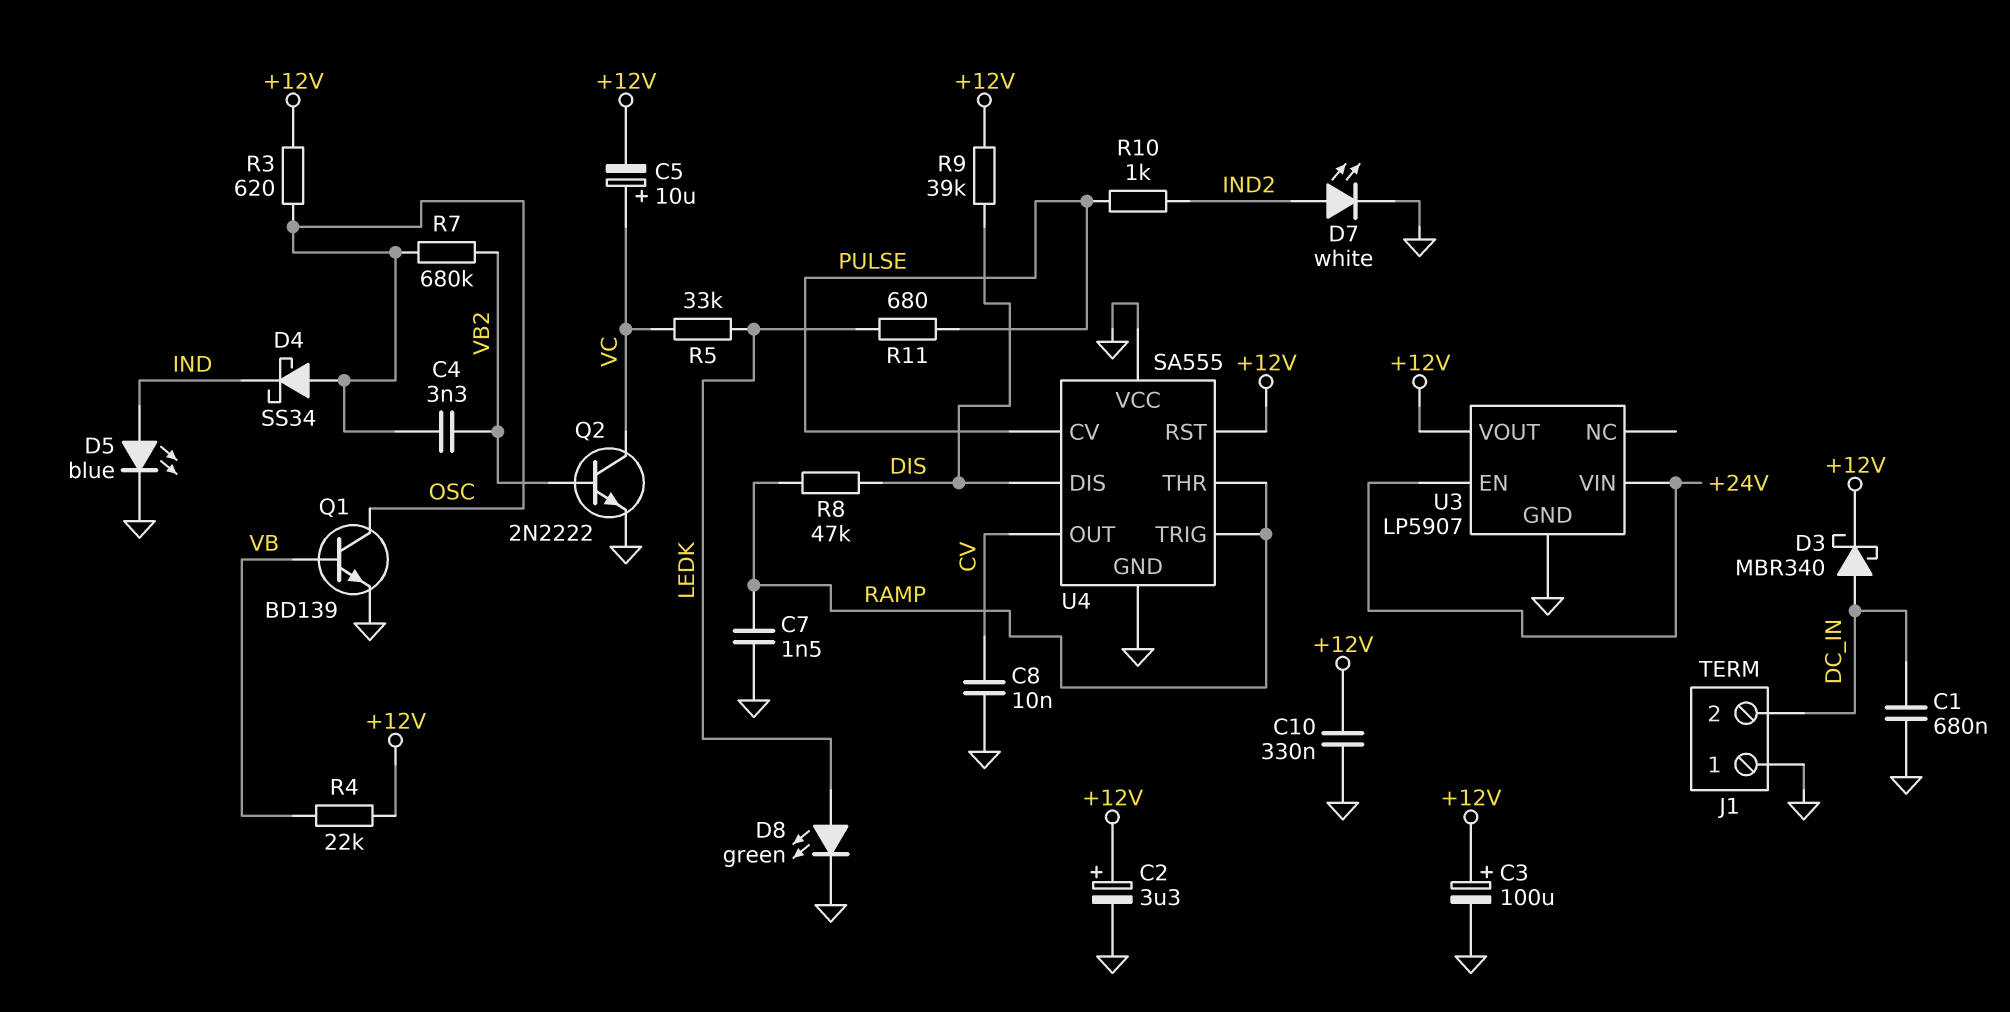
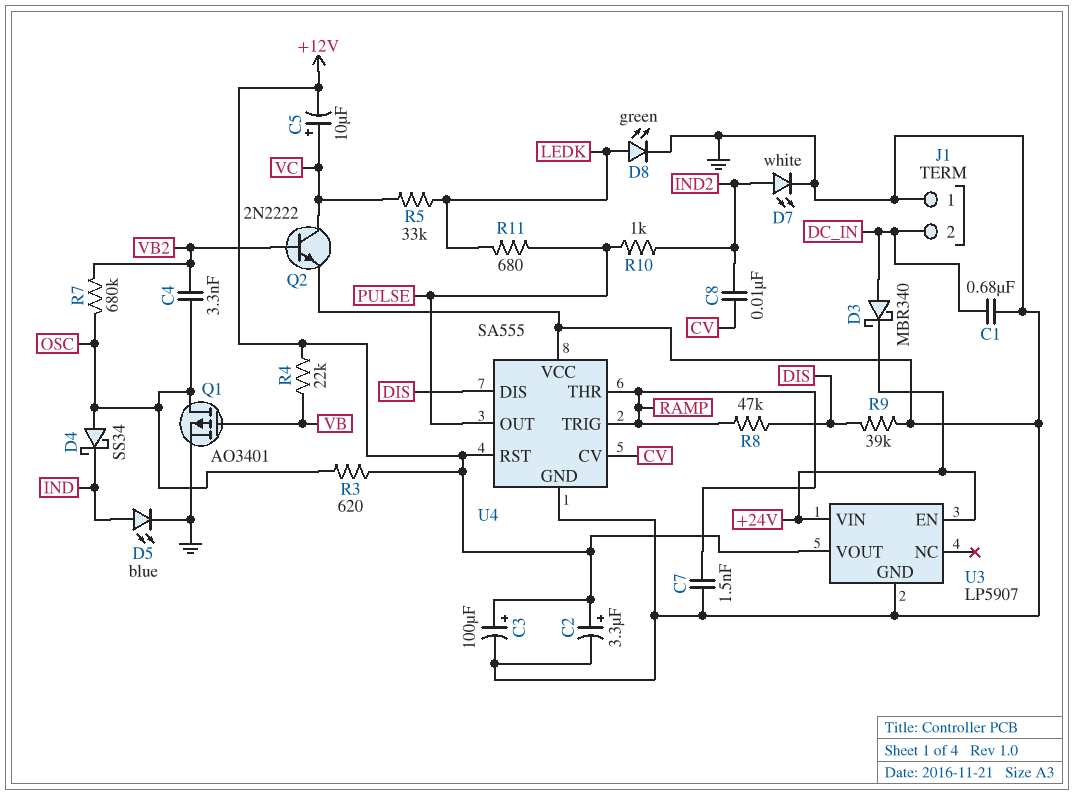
C8: 10nF (CV, GND) -> 10nF (CV, IND2)
C10: 330nF (+12V, GND) -> none
D3: schottky MBR340 (A DC_IN, K +12V) -> schottky MBR340 (A DC_IN, K +24V)
Q1: NPN BD139 (B VB, C OSC, E GND) -> PMOS AO3401 (G VB, D OSC, S GND)
R9: 39k (+12V, DIS) -> 39k (DIS, GND)
U4 pin CV: PULSE -> CV
U4 pin OUT: CV -> PULSE

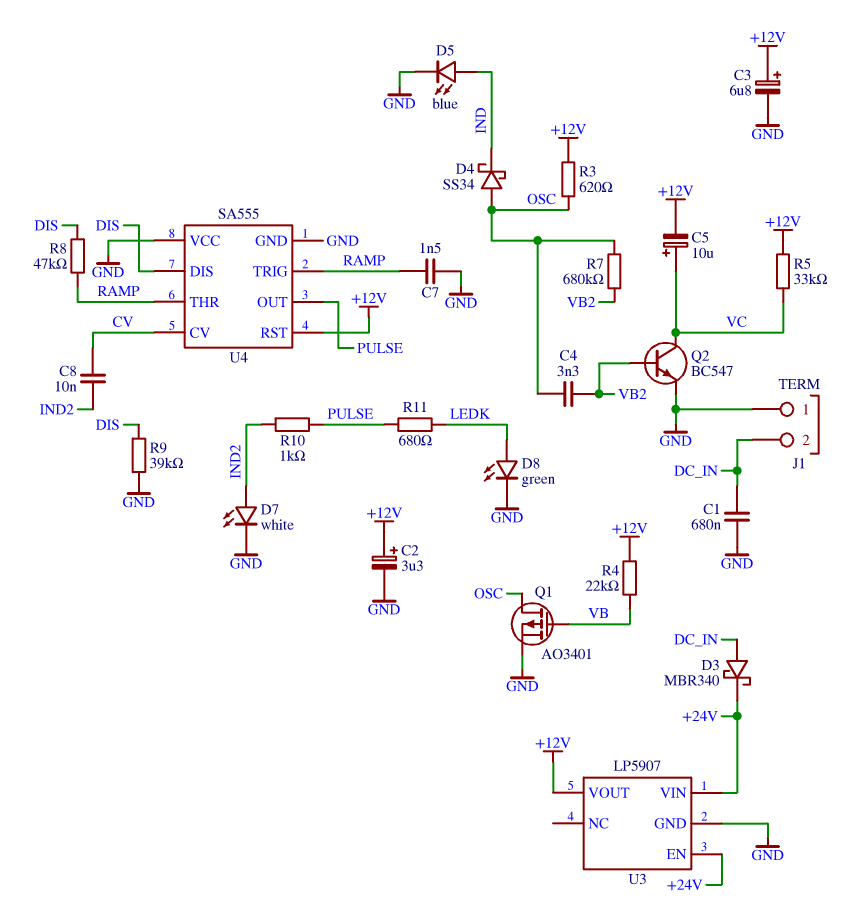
C3: 100uF (plus +12V, minus GND) -> 6.8uF (plus +12V, minus GND)
Q2: NPN 2N2222 (B VB2, C VC, E GND) -> NPN BC547 (B VB2, C VC, E GND)
R5: 33k (LEDK, VC) -> 33k (+12V, VC)

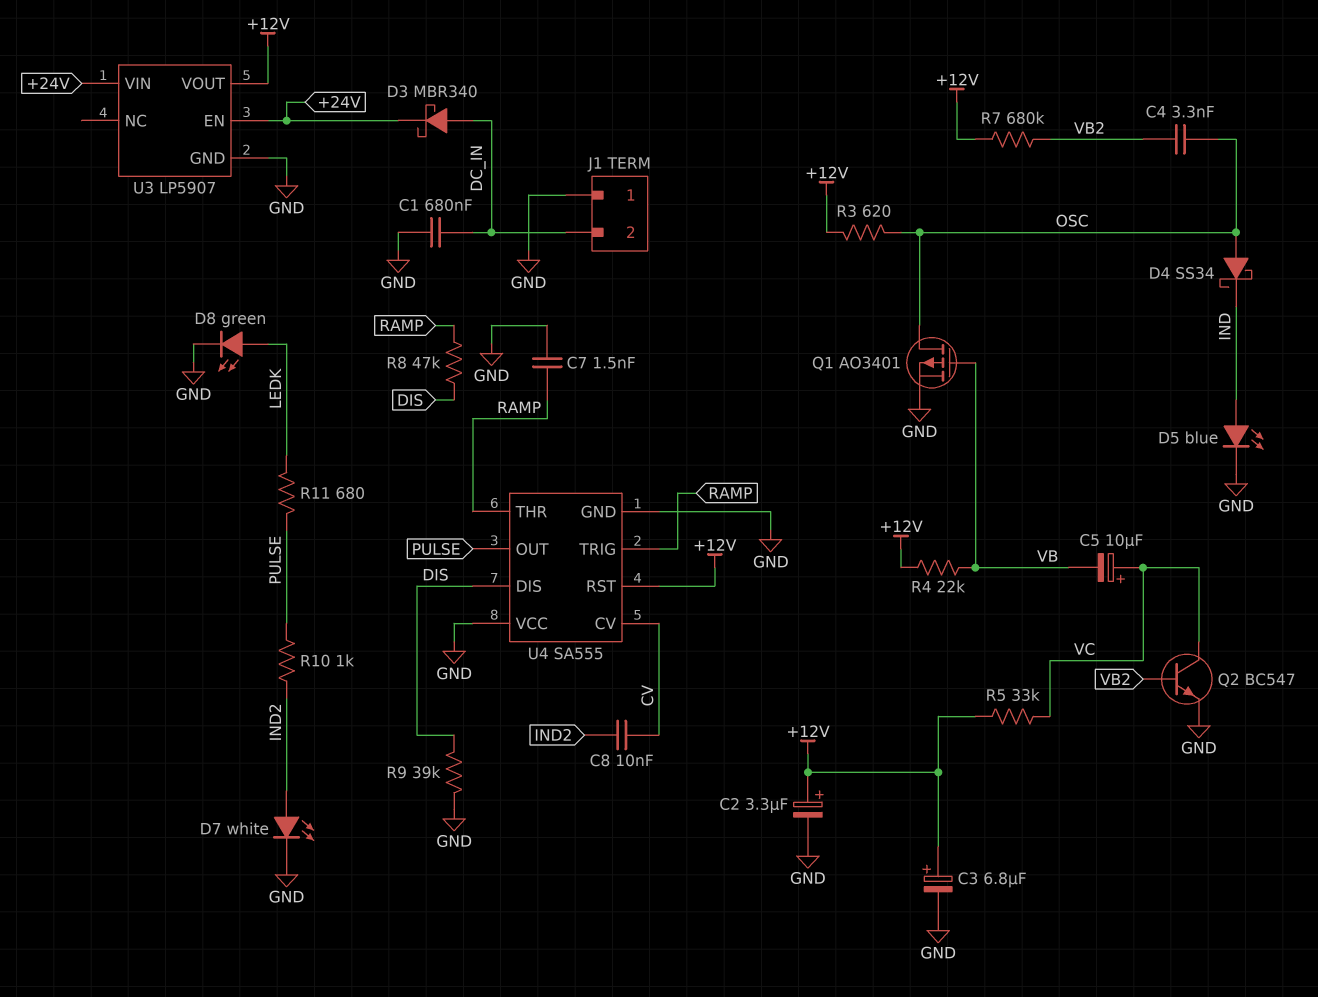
C5: 10uF (plus VC, minus +12V) -> 10uF (plus VC, minus VB)
R7: 680k (OSC, VB2) -> 680k (+12V, VB2)

